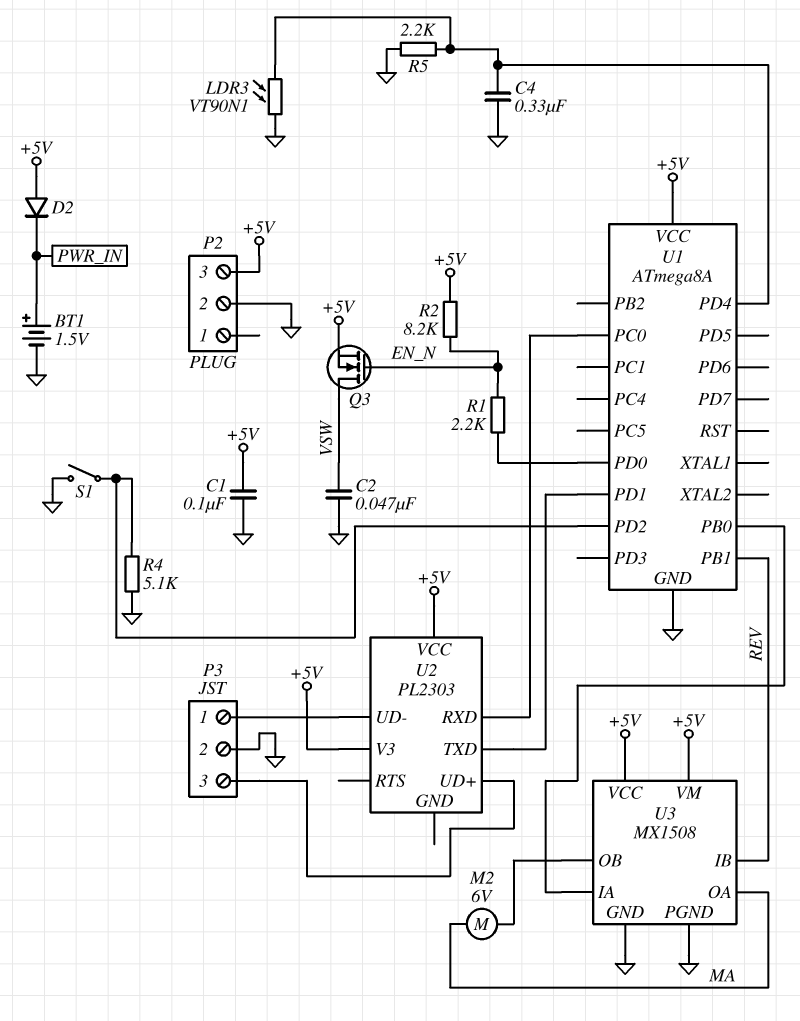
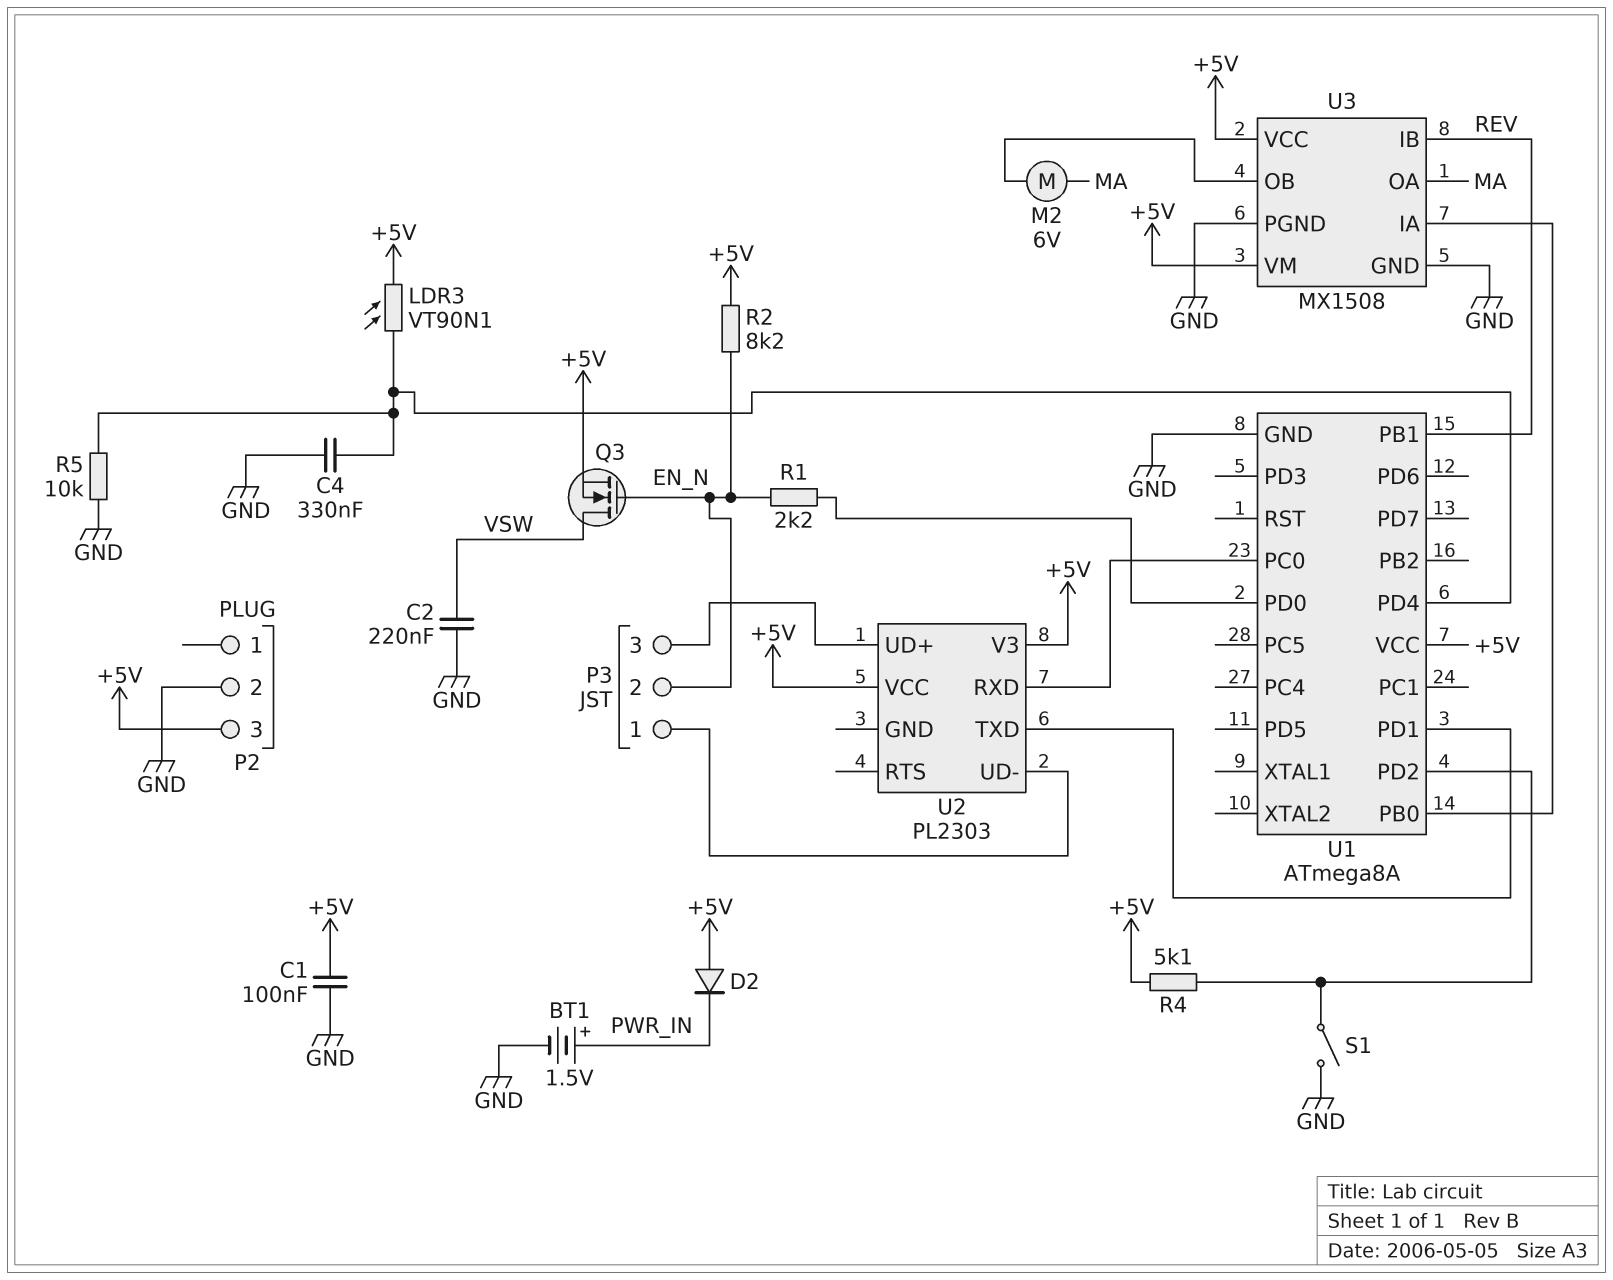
C2: 47nF (GND, VSW) -> 220nF (GND, VSW)
LDR3: VT90N1 (GND, U1/PD4) -> VT90N1 (+5V, U1/PD4)
P3 pin 2: GND -> EN_N
R4: 5.1k (GND, U1/PD2) -> 5.1k (+5V, U1/PD2)
R5: 2.2k (GND, U1/PD4) -> 10k (GND, U1/PD4)

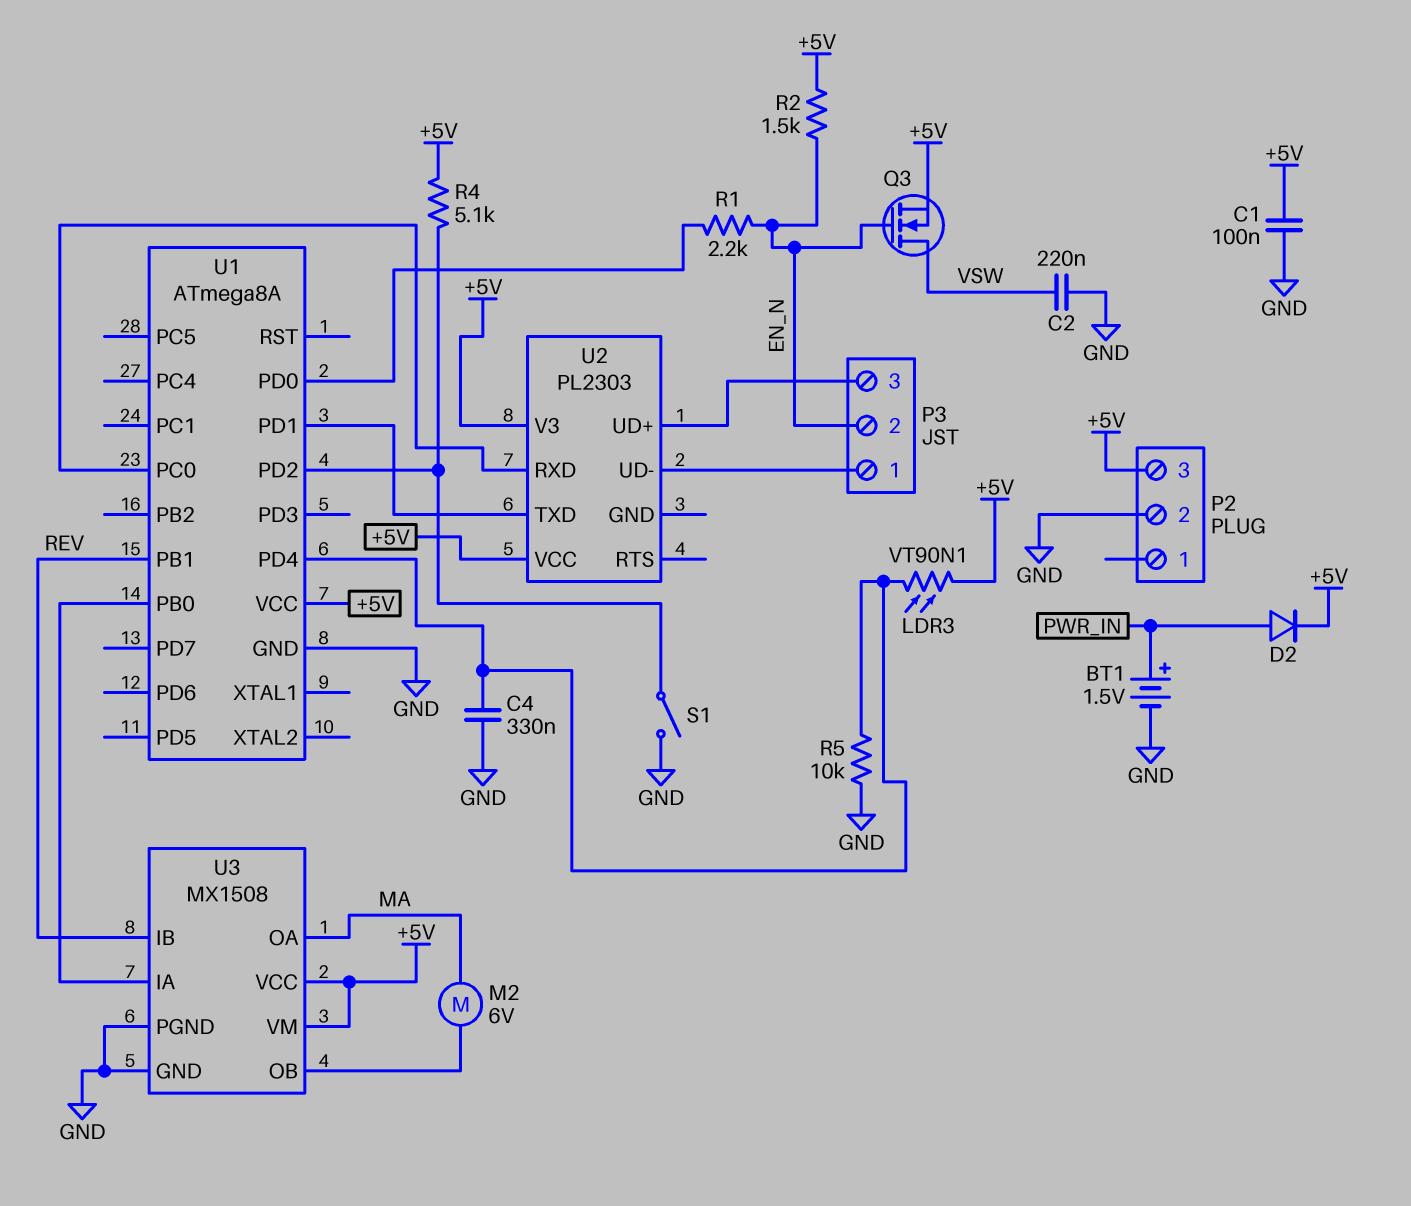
D2: diode (A +5V, K PWR_IN) -> diode (A PWR_IN, K +5V)
R2: 8.2k (+5V, EN_N) -> 1.5k (+5V, EN_N)

